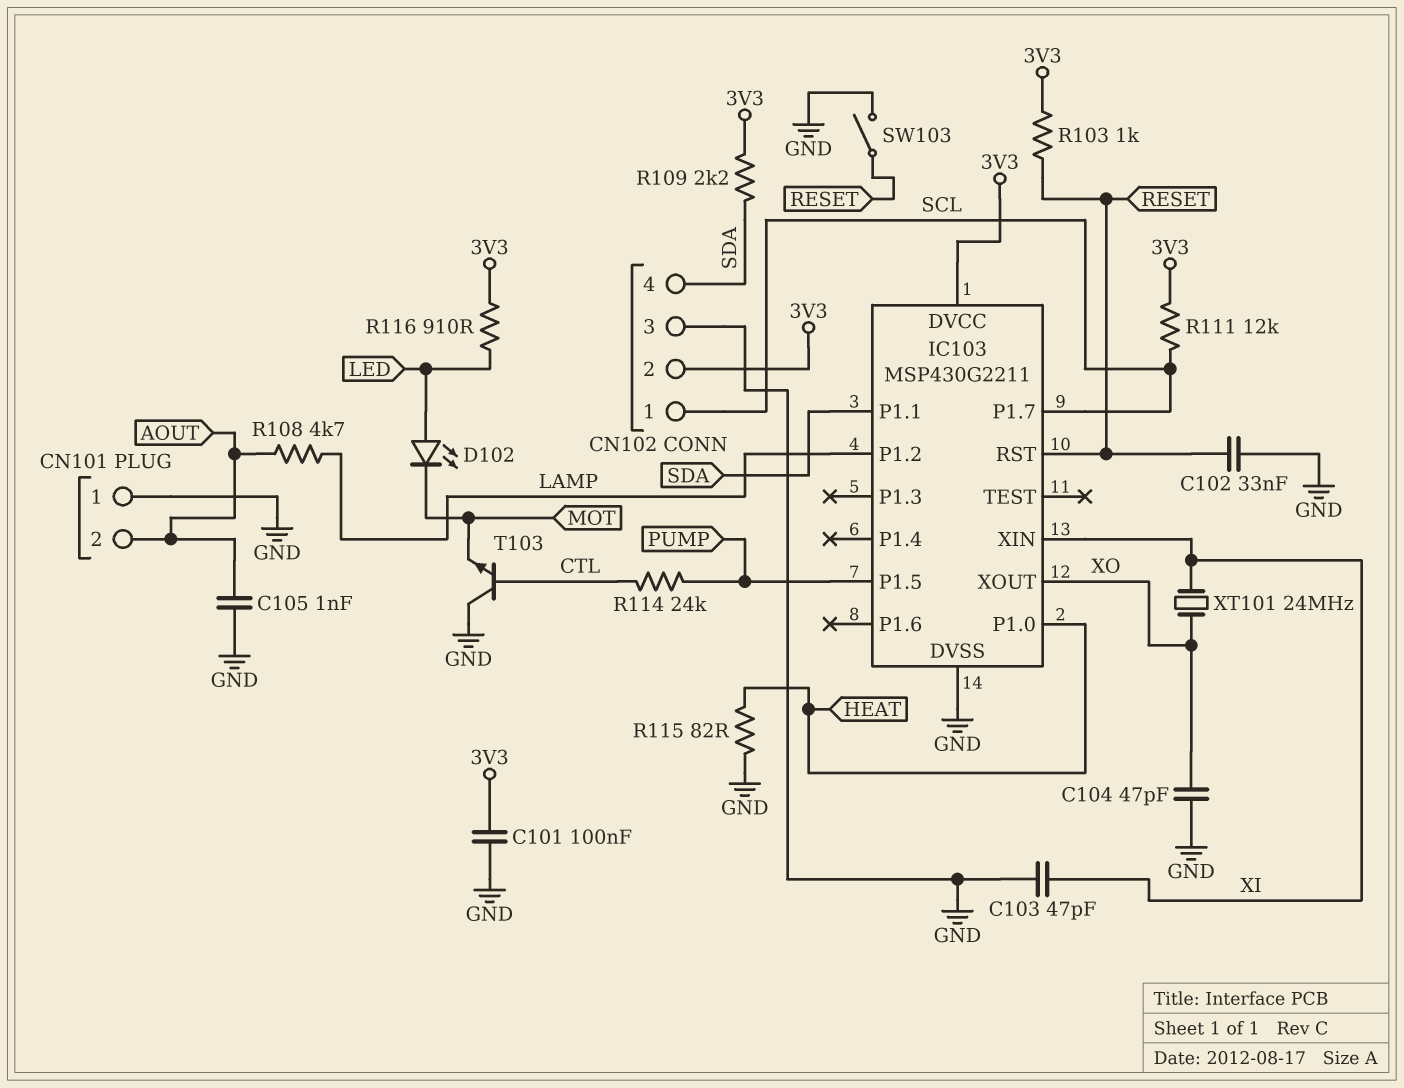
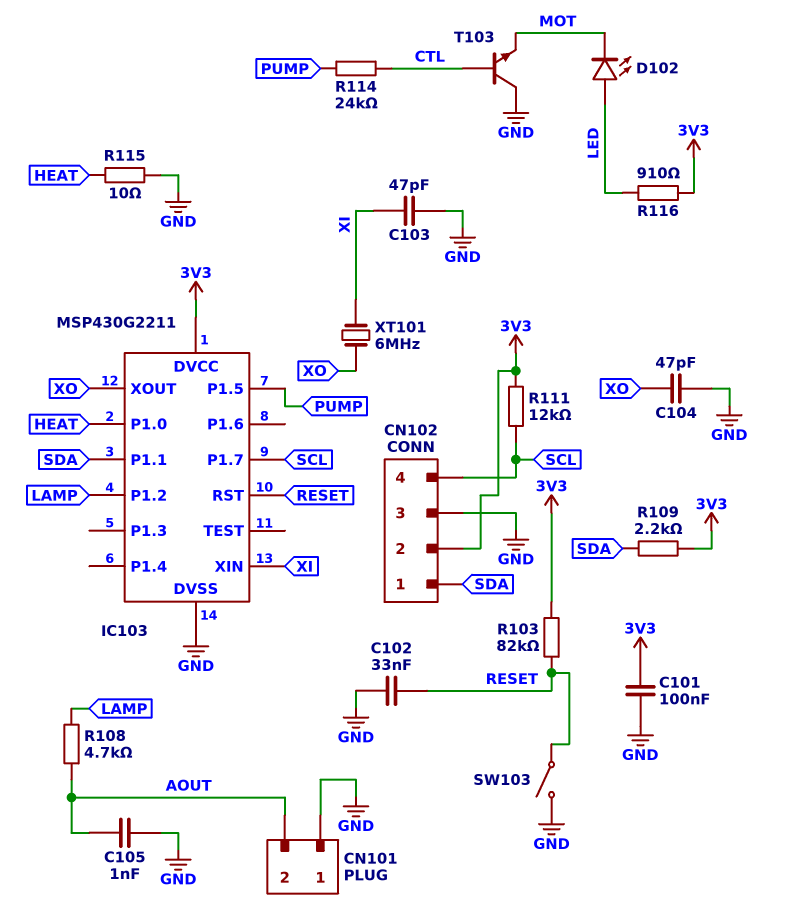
CN102 pin 1: SCL -> SDA
CN102 pin 4: SDA -> SCL
R103: 1k (3V3, RESET) -> 82k (3V3, RESET)
R115: 82 (GND, HEAT) -> 10 (GND, HEAT)
XT101: 24MHz (XI, XO) -> 6MHz (XI, XO)

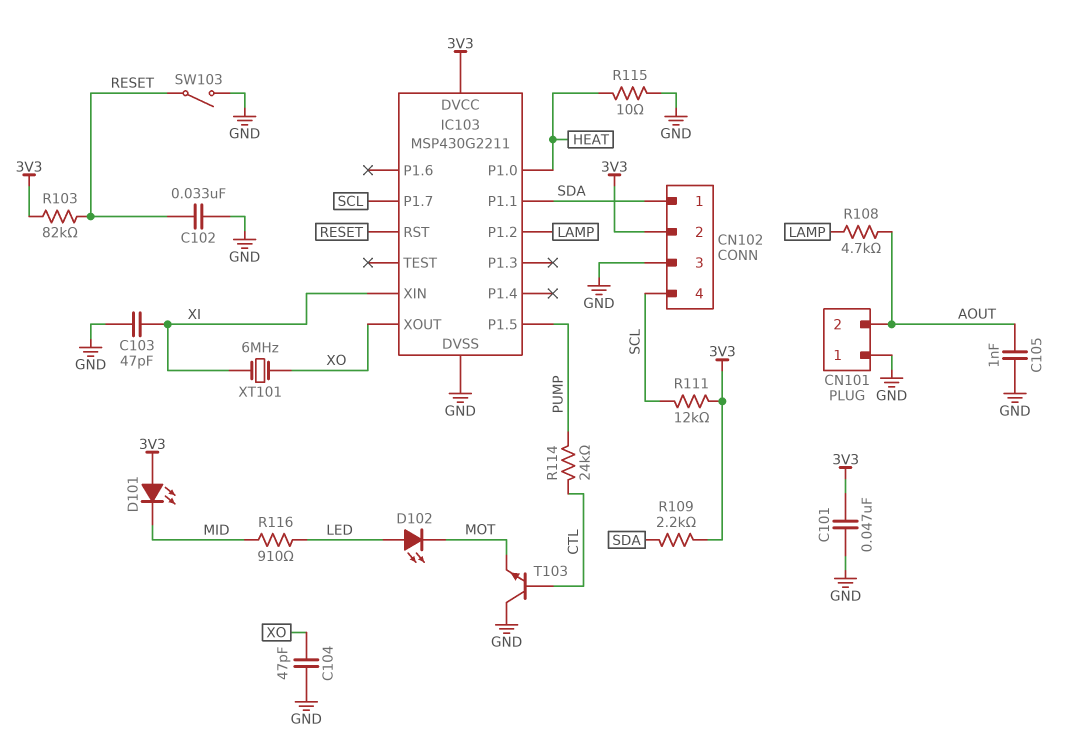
C101: 100nF (3V3, GND) -> 47nF (3V3, GND)
D101: none -> LED (A 3V3, K MID)
R116: 910 (3V3, LED) -> 910 (LED, MID)

